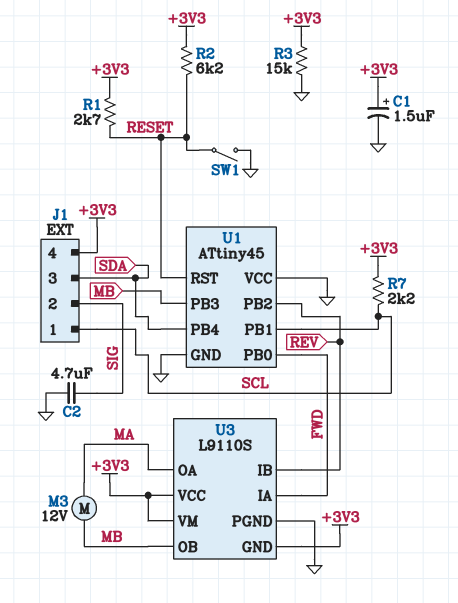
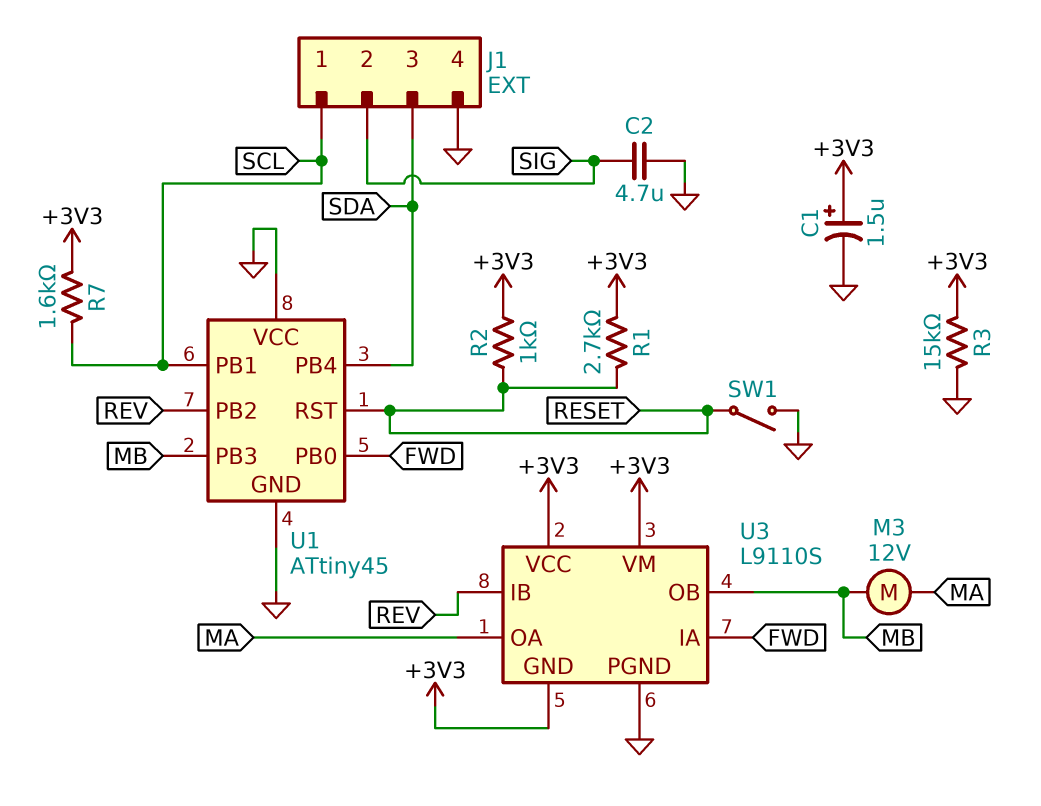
J1 pin 4: +3V3 -> GND
R2: 6.2k (+3V3, RESET) -> 1k (+3V3, RESET)
R7: 2.2k (+3V3, SCL) -> 1.6k (+3V3, SCL)

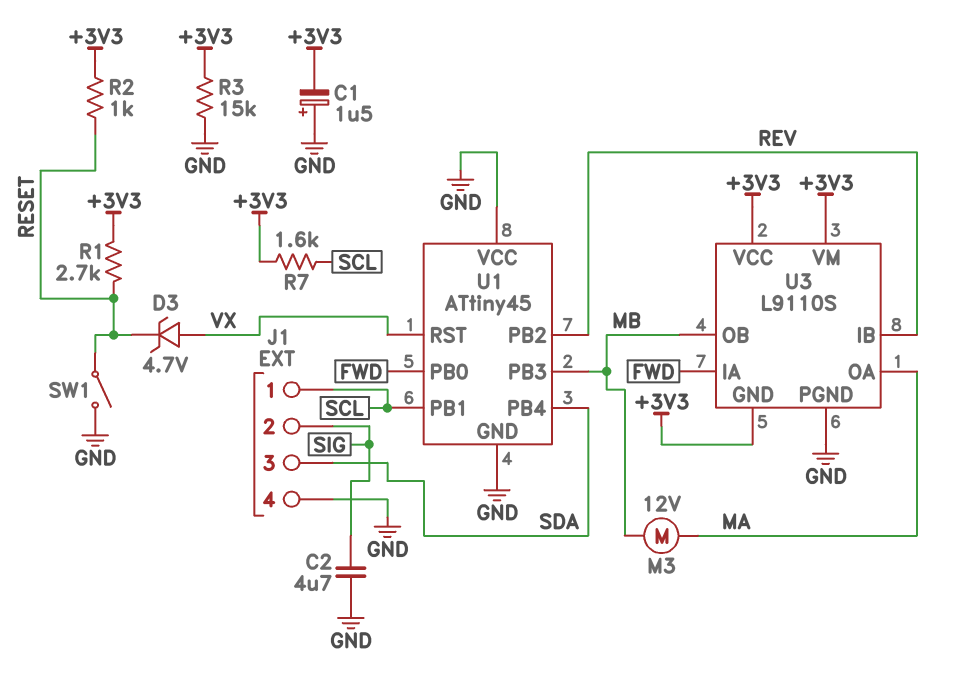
C1: 1.5uF (plus +3V3, minus GND) -> 1.5uF (plus GND, minus +3V3)
D3: none -> zener 4.7V (A VX, K RESET)
U1 pin RST: RESET -> VX

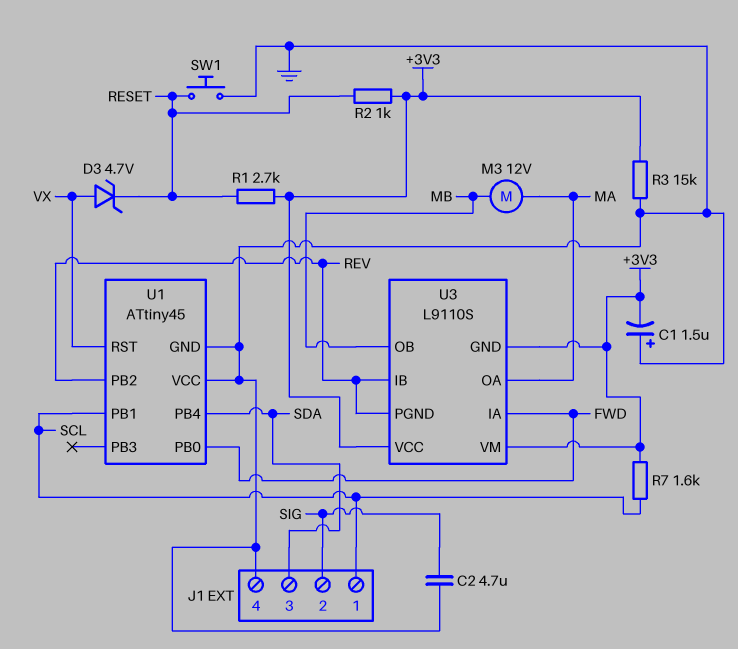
SW1: switch (GND, RESET) -> button (GND, RESET)
U1 pin PB3: MB -> none
U3 pin PGND: GND -> REV

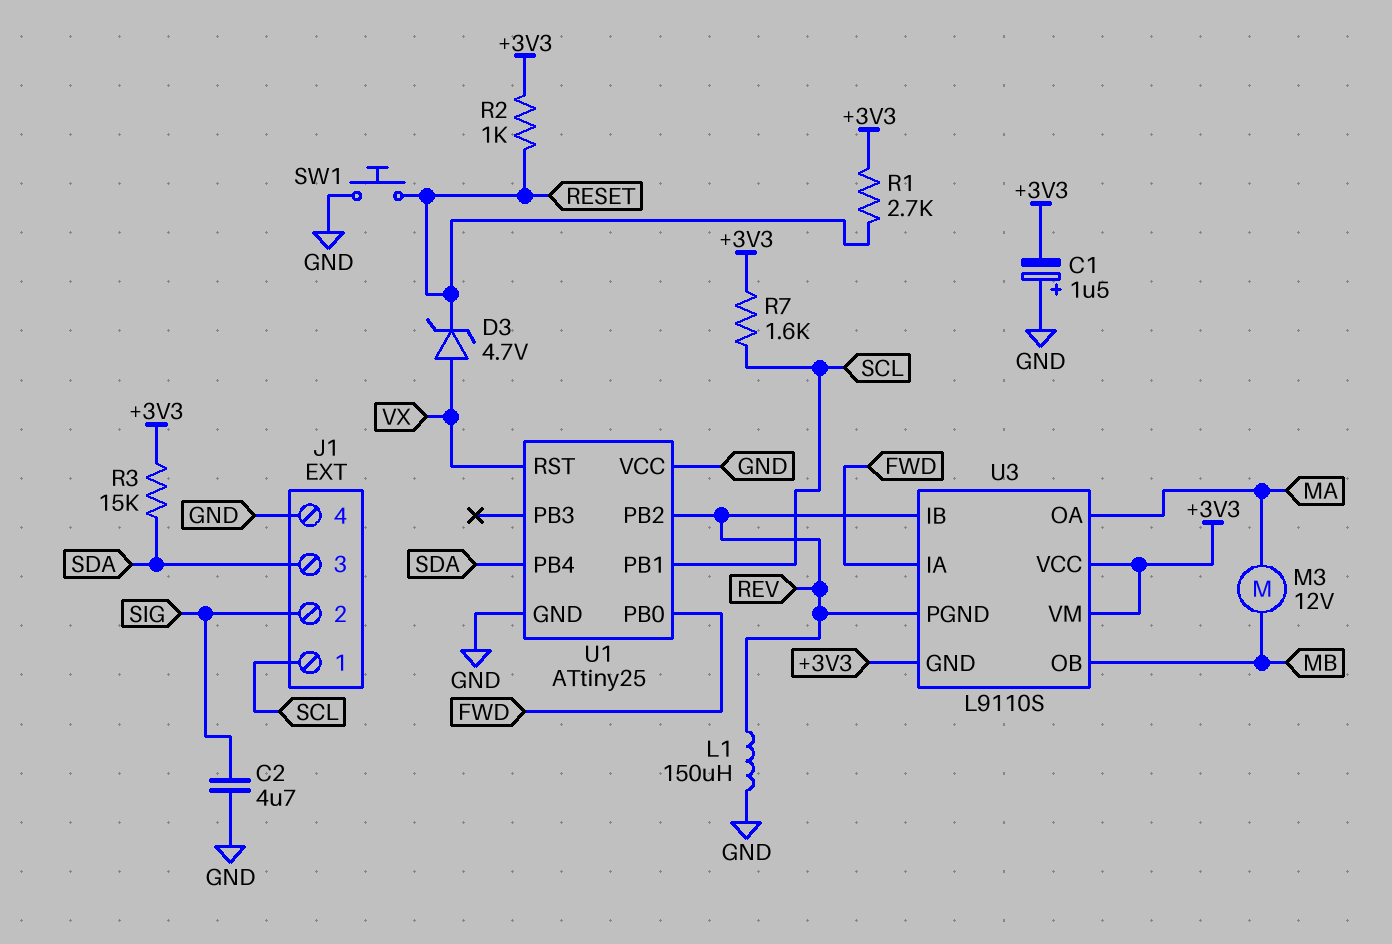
L1: none -> 150uH (GND, REV)
R3: 15k (+3V3, GND) -> 15k (+3V3, SDA)
U1: ATtiny45 -> ATtiny25

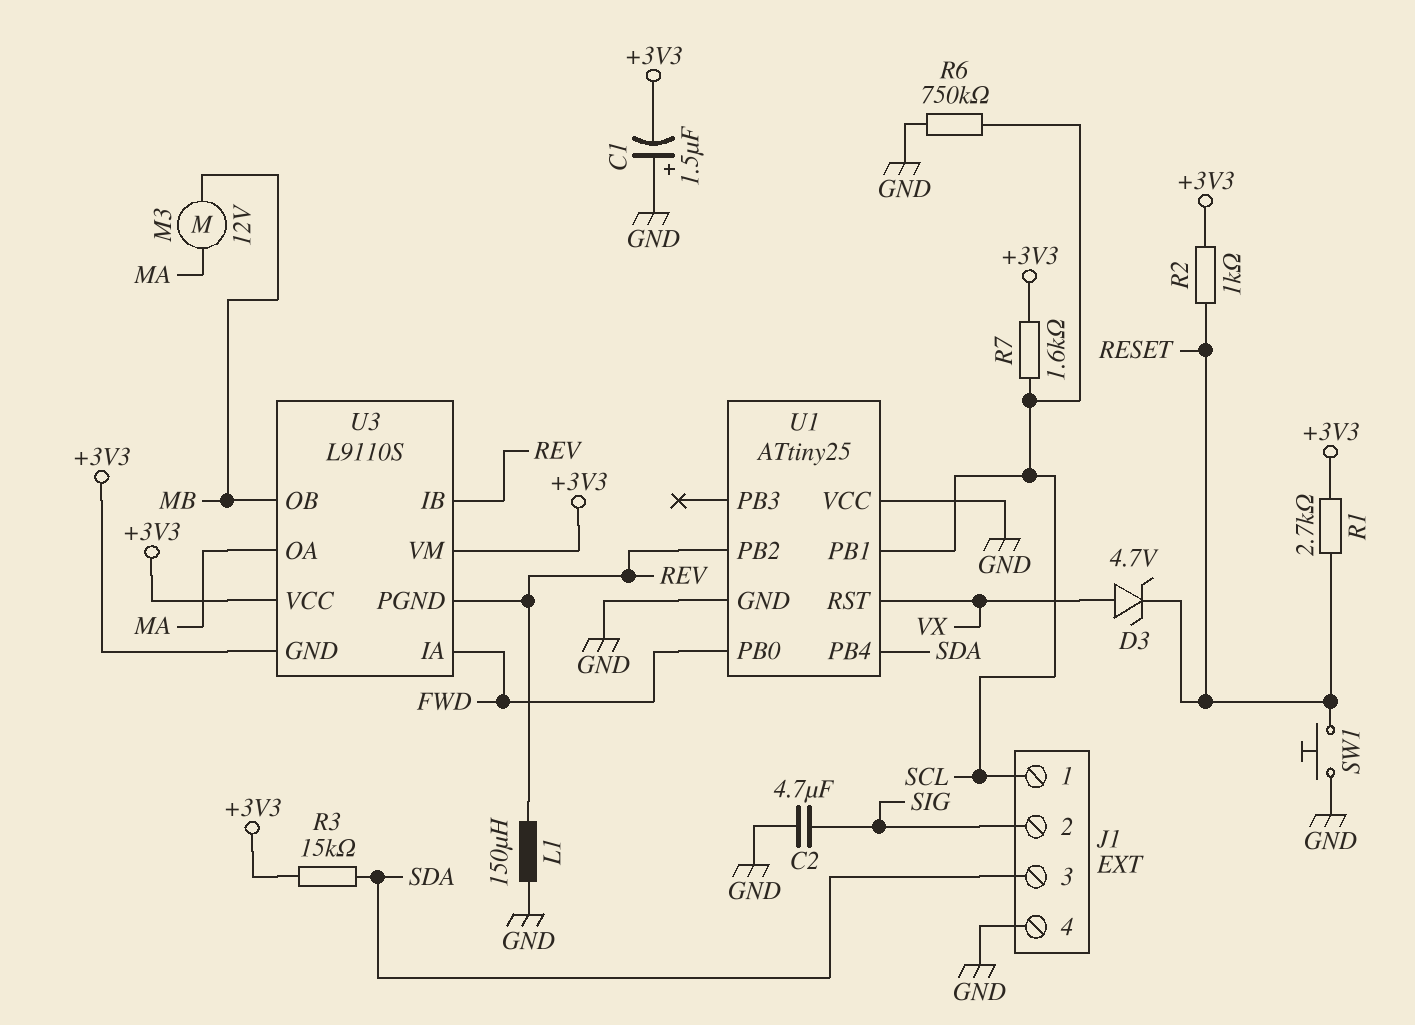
R6: none -> 750k (GND, SCL)

